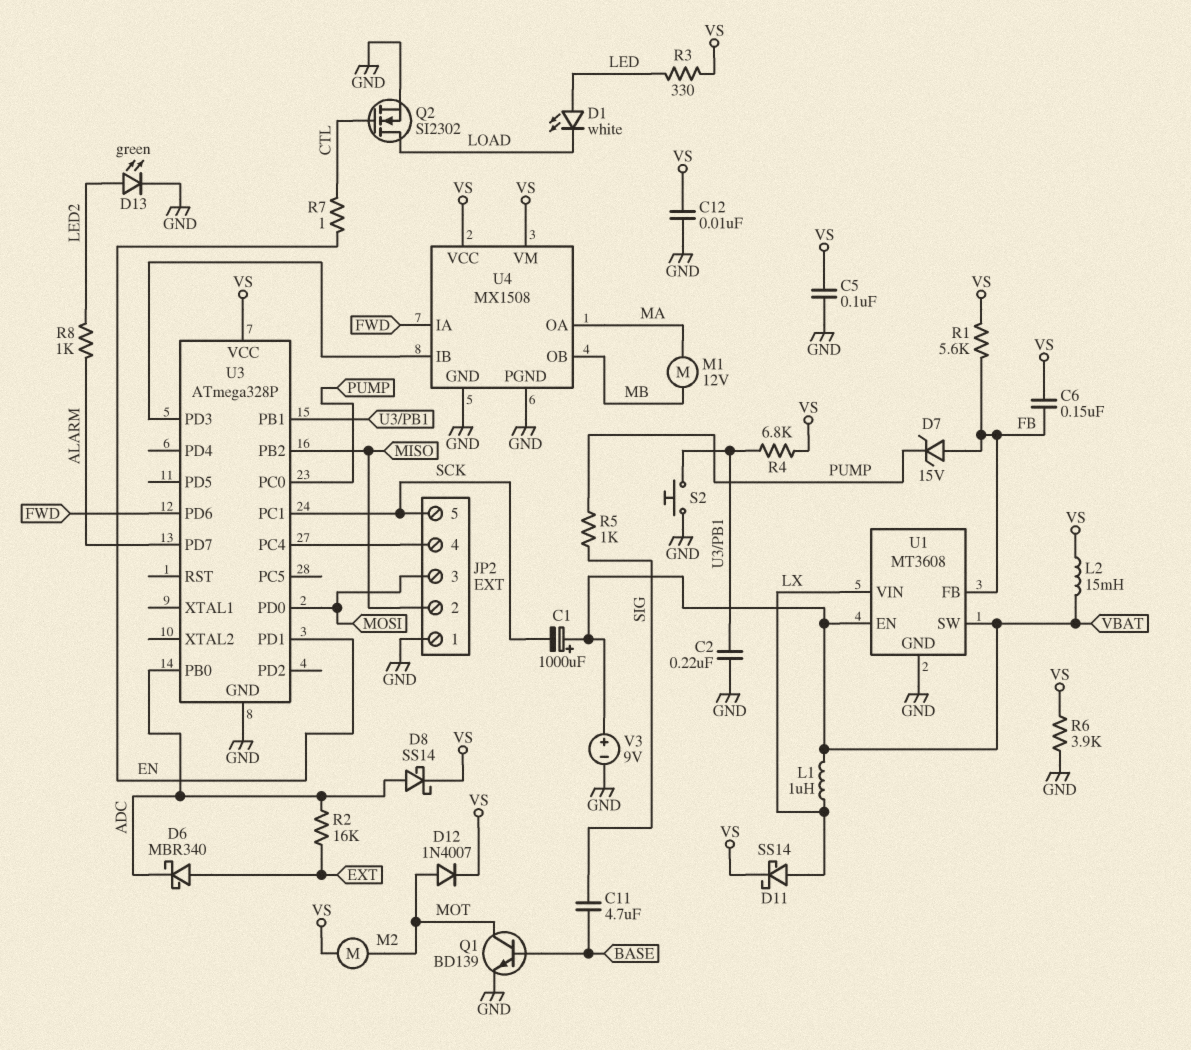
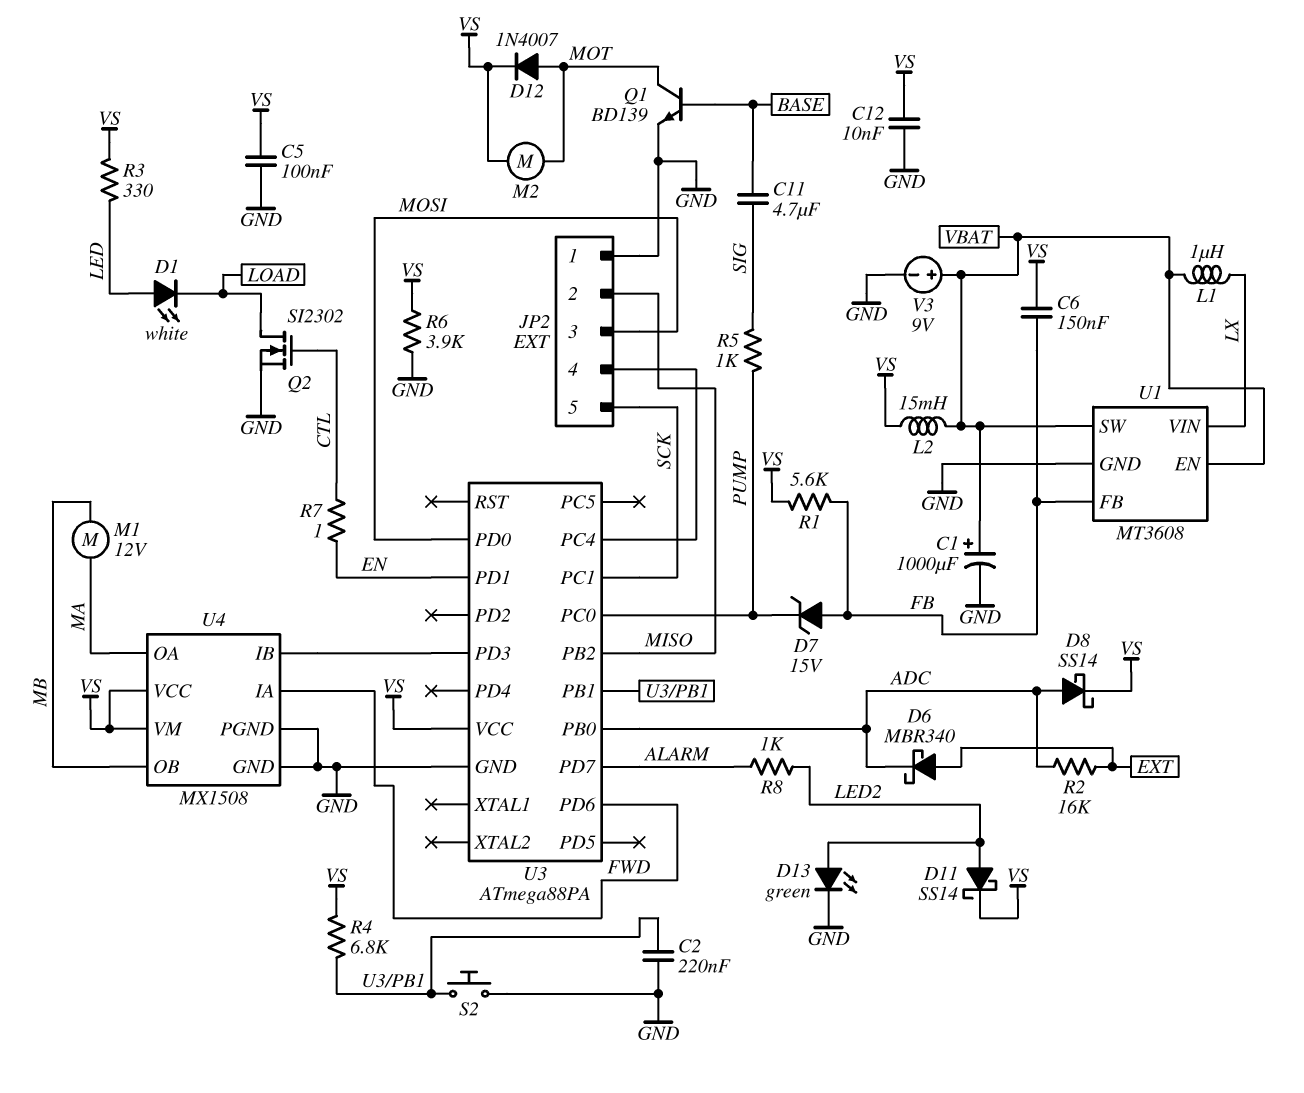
C1: 1000uF (plus VBAT, minus SCK) -> 1000uF (plus VBAT, minus GND)
D11: schottky SS14 (A LX, K VS) -> schottky SS14 (A LED2, K VS)
U3: ATmega328P -> ATmega88PA

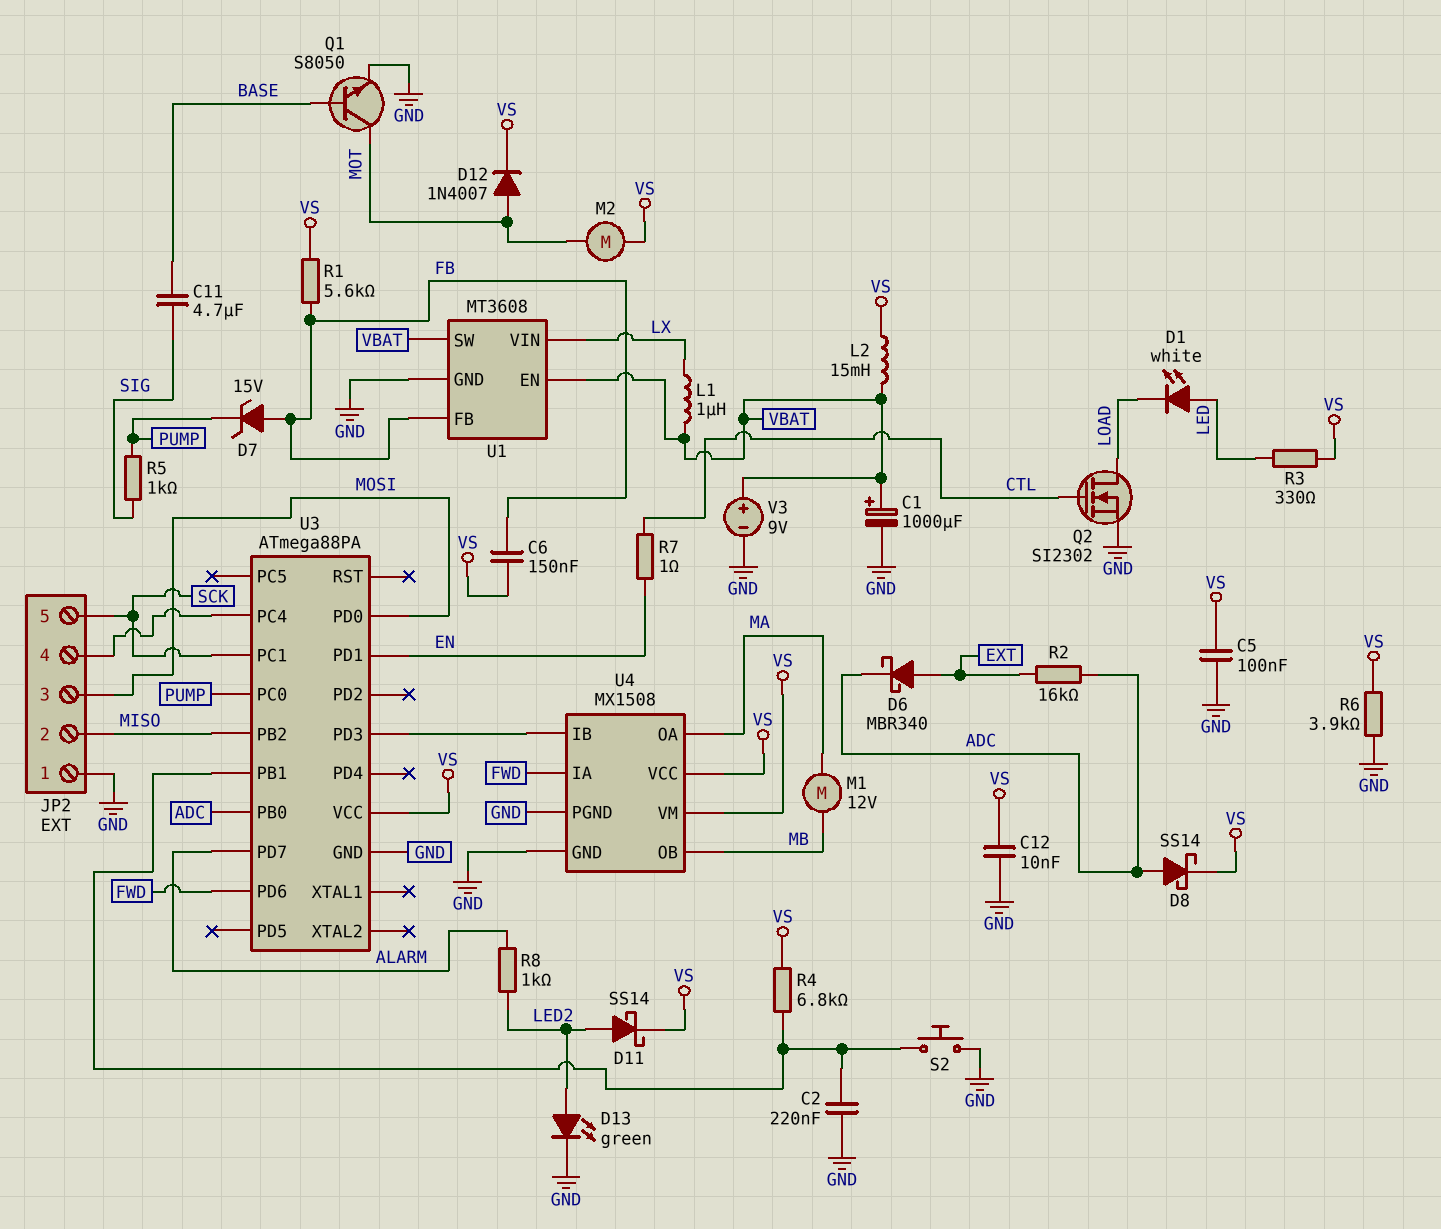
Q1: NPN BD139 (B BASE, C MOT, E GND) -> NPN S8050 (B BASE, C MOT, E GND)

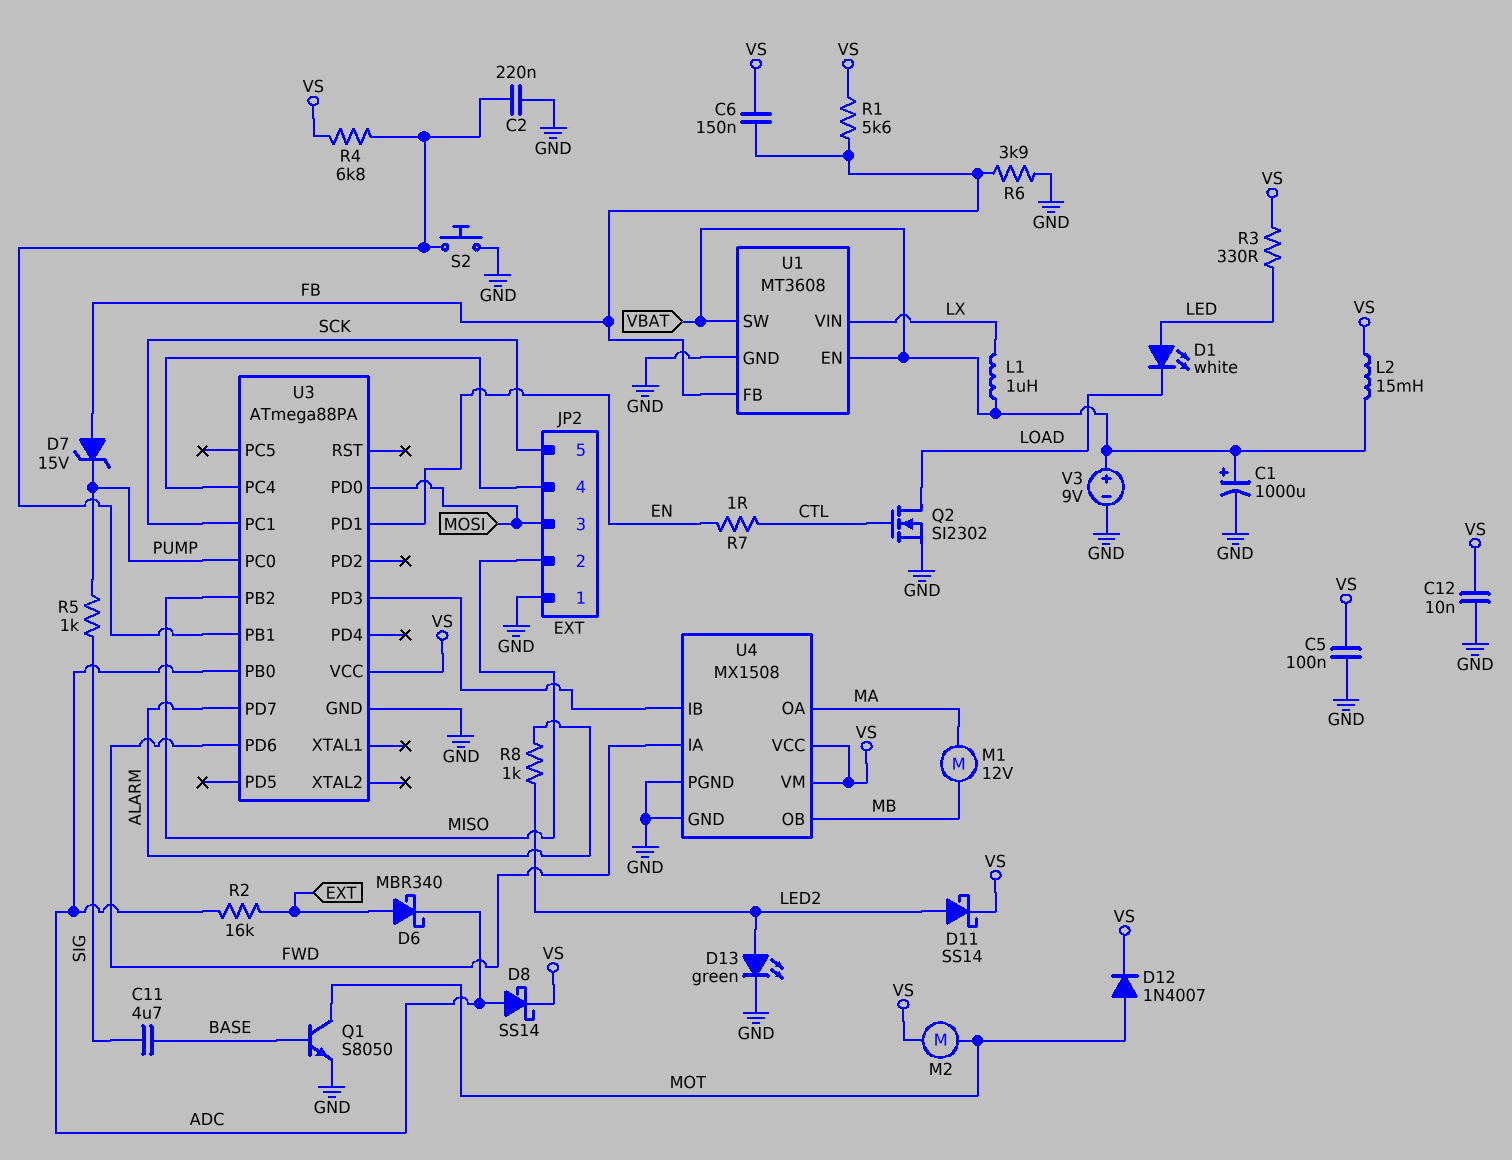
R6: 3.9k (GND, VS) -> 3.9k (FB, GND)

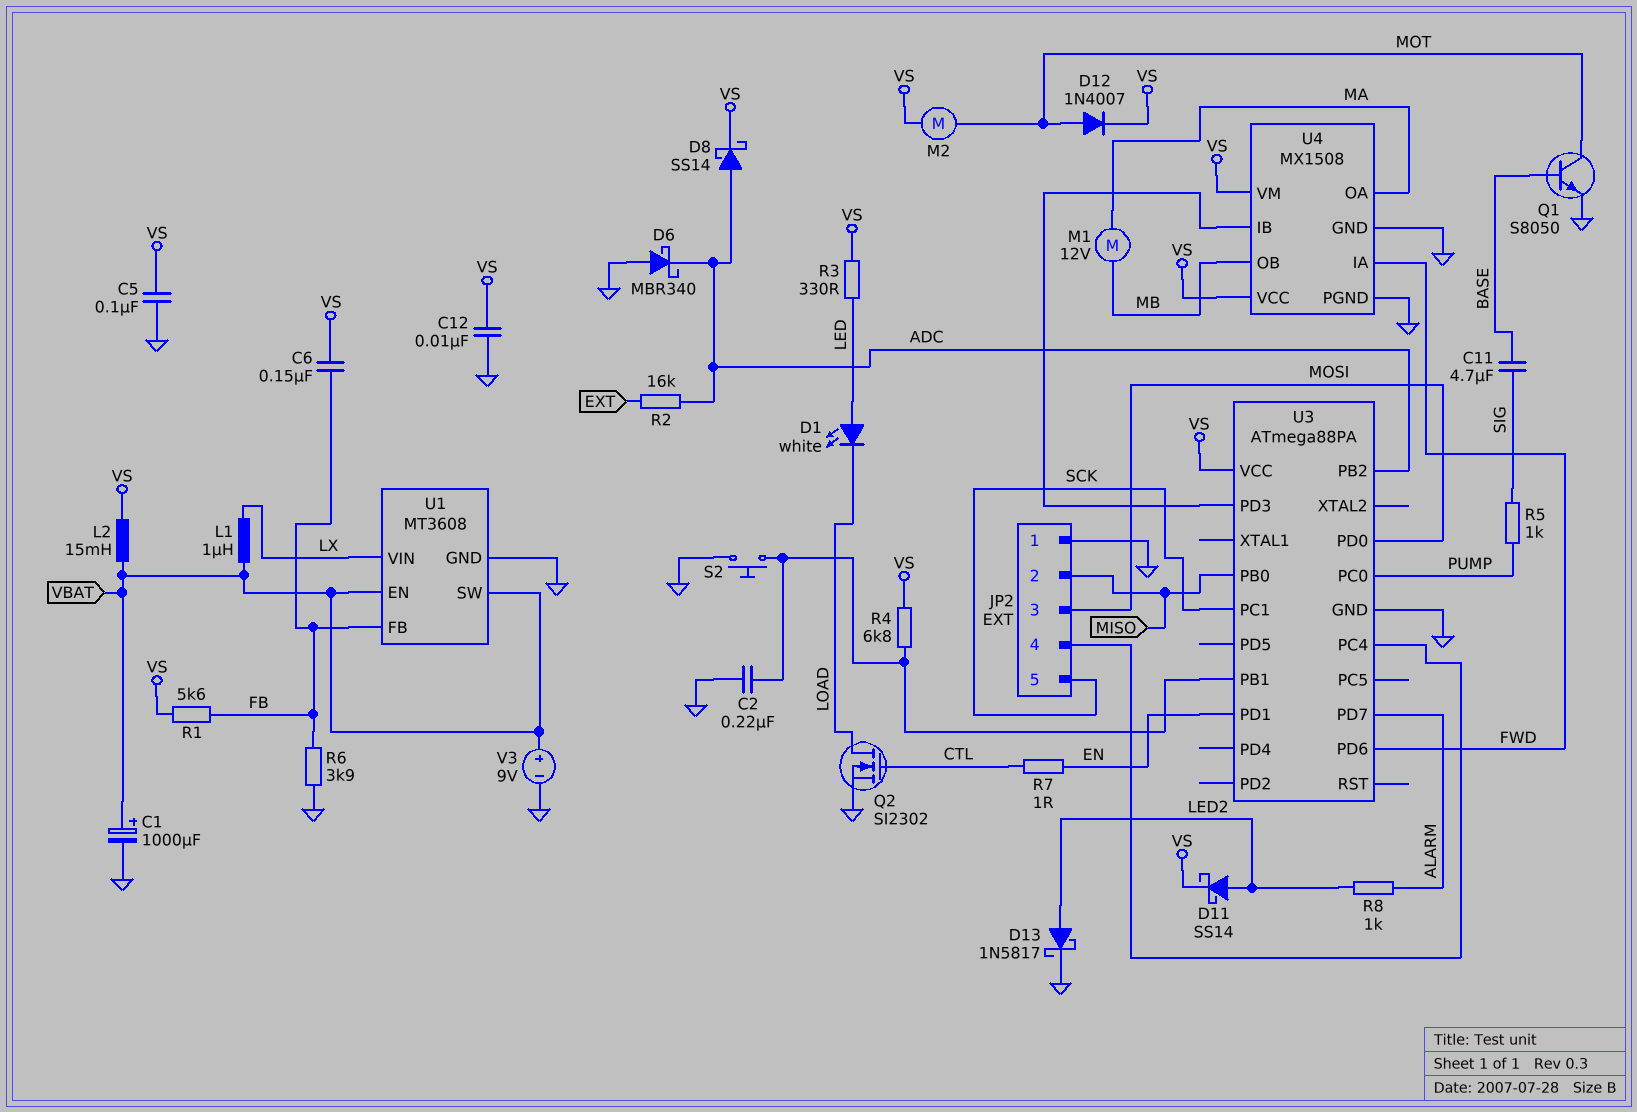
D6: schottky MBR340 (A EXT, K ADC) -> schottky MBR340 (A GND, K ADC)
D7: zener 15V (A FB, K PUMP) -> none
D13: LED green (A LED2, K GND) -> schottky 1N5817 (A LED2, K GND)
U3 pin PB0: ADC -> MISO
U3 pin PB2: MISO -> ADC

